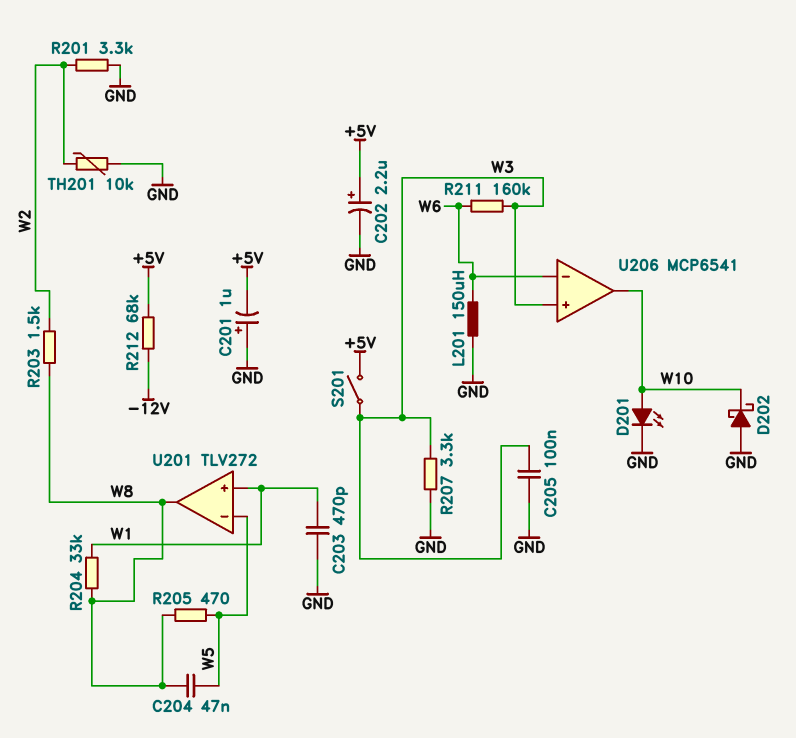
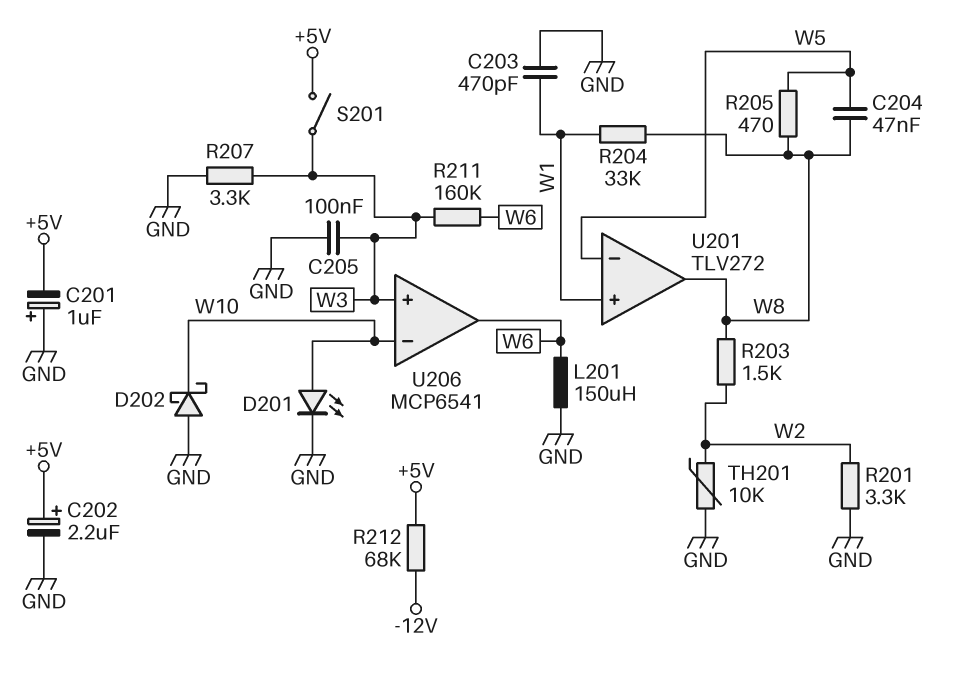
U206 pin in-: W6 -> W10
U206 pin out: W10 -> W6

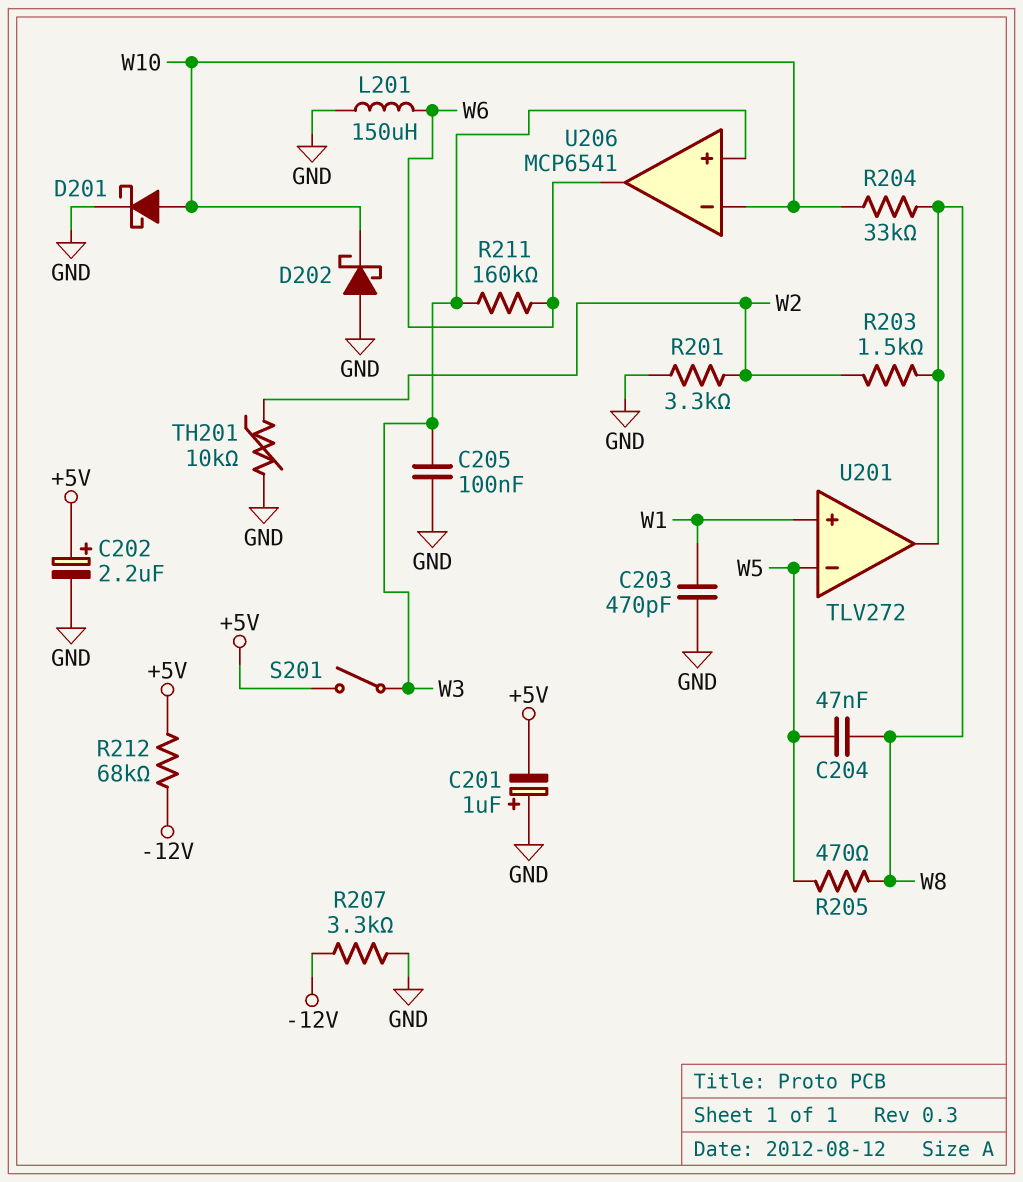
D201: LED (A W10, K GND) -> schottky (A W10, K GND)
R204: 33k (W1, W8) -> 33k (W8, W10)
R207: 3.3k (GND, W3) -> 3.3k (-12V, GND)

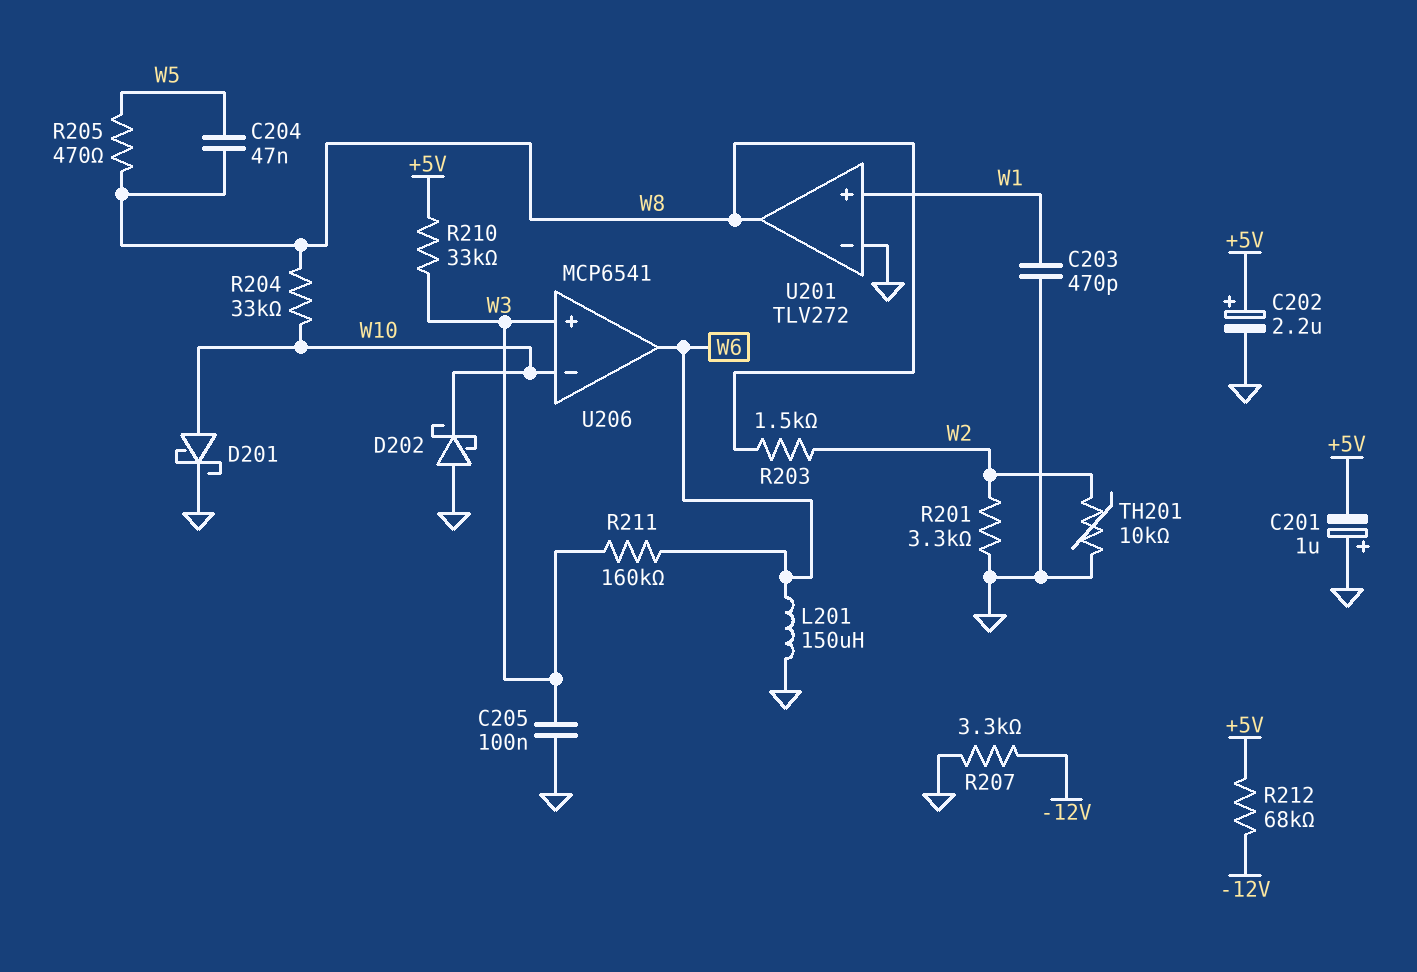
R210: none -> 33k (+5V, W3)
S201: switch (+5V, W3) -> none
U201 pin in-: W5 -> GND

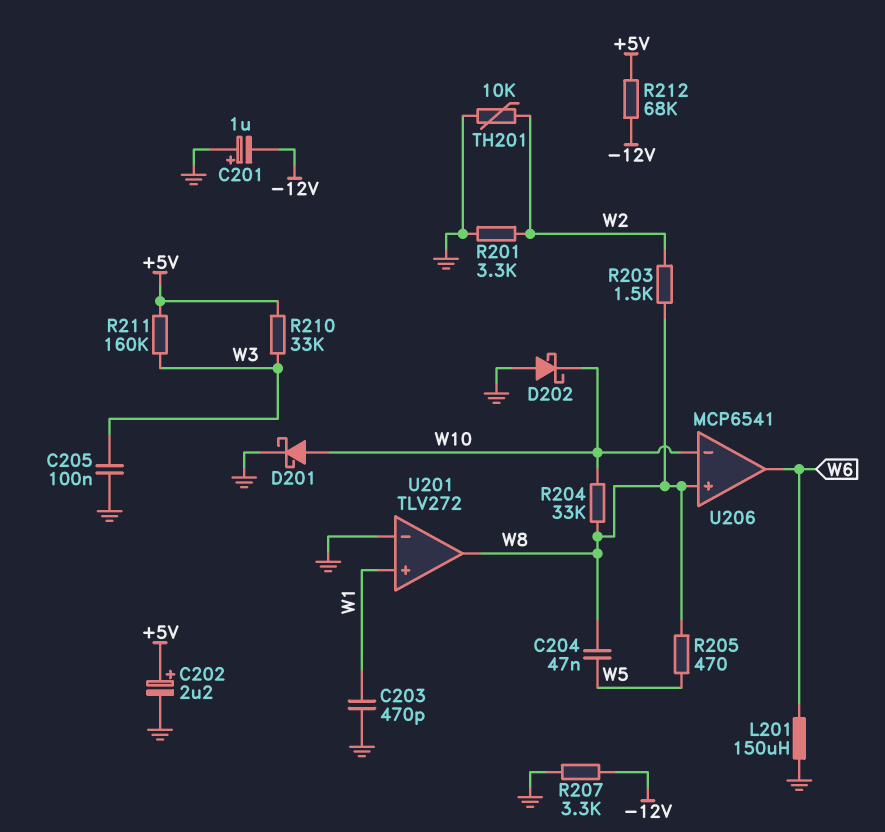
C201: 1uF (plus GND, minus +5V) -> 1uF (plus GND, minus -12V)
R211: 160k (W3, W6) -> 160k (+5V, W3)
U206 pin in+: W3 -> W8

